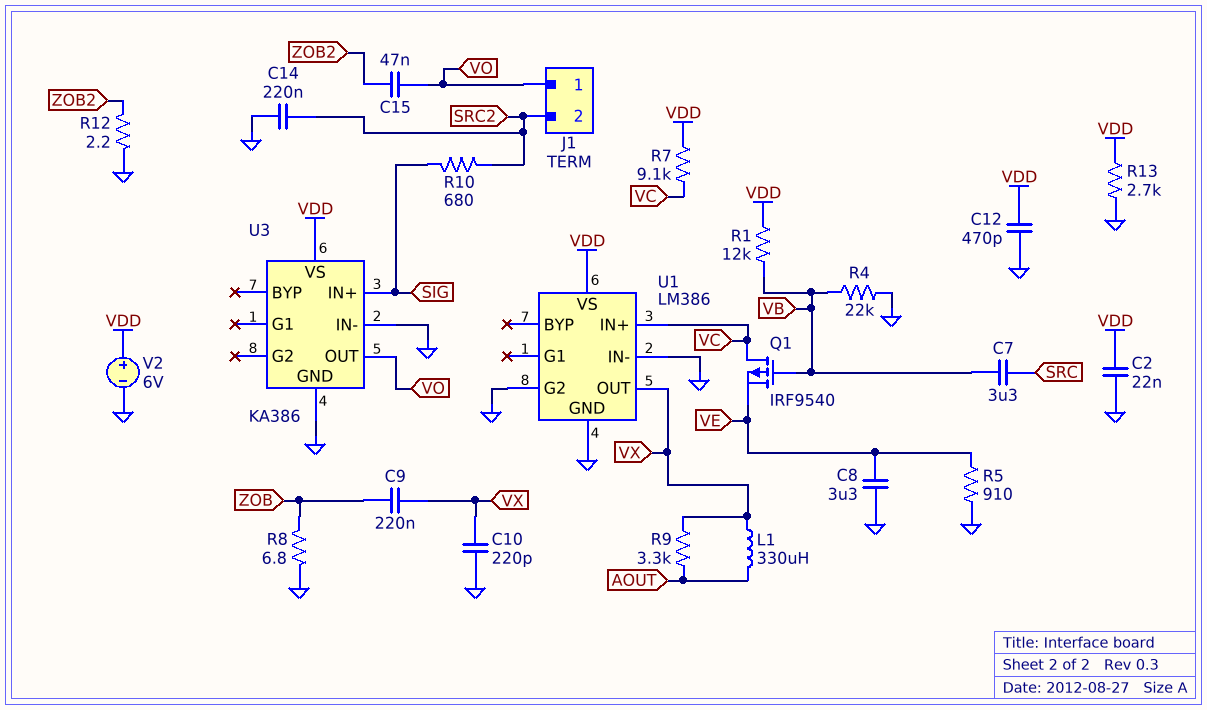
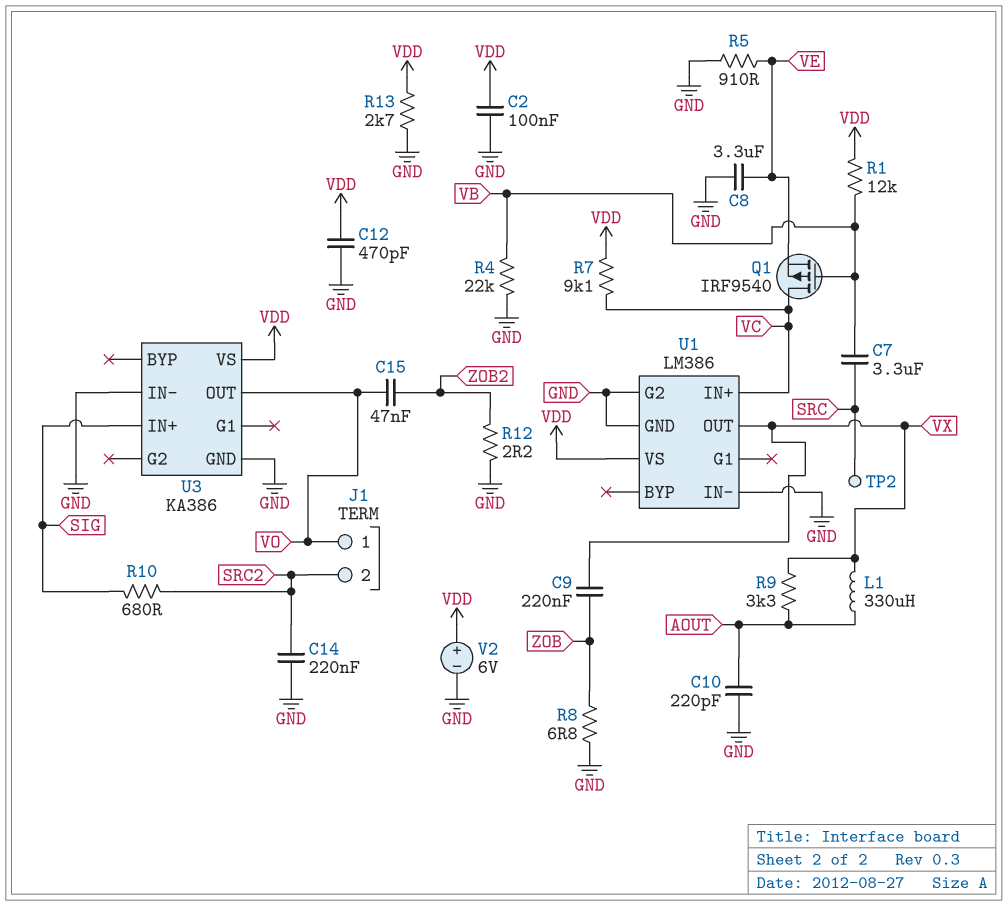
C2: 22nF (GND, VDD) -> 100nF (GND, VDD)
C10: 220pF (GND, VX) -> 220pF (AOUT, GND)
TP2: none -> test point (SRC)

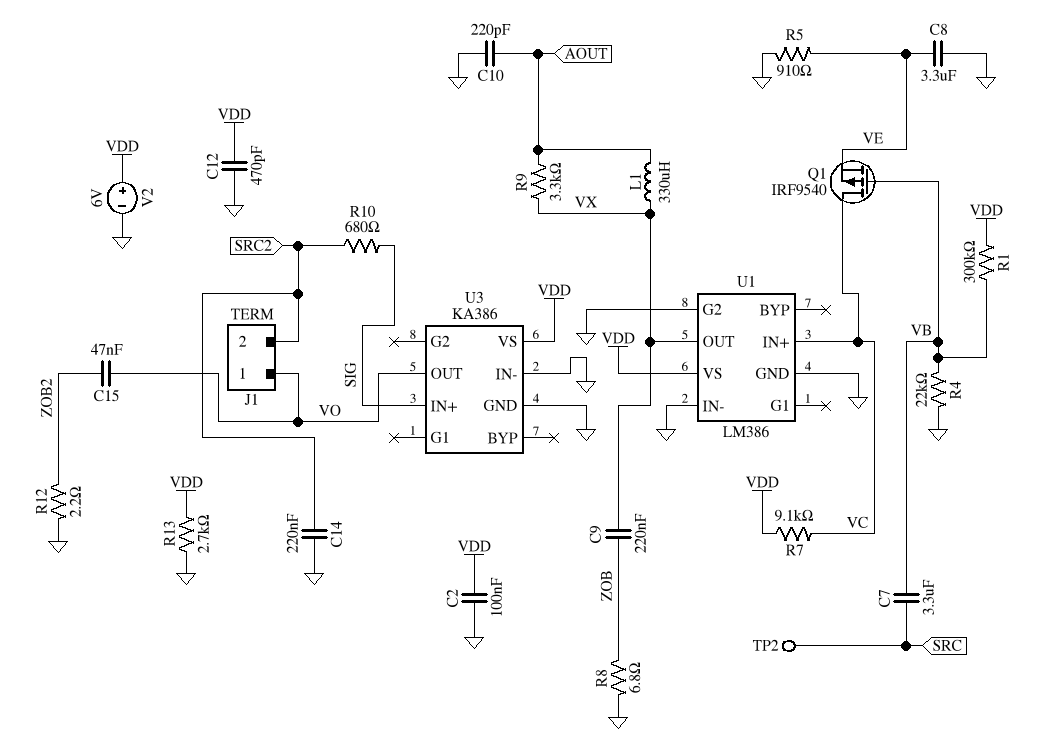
R1: 12k (VB, VDD) -> 300k (VB, VDD)

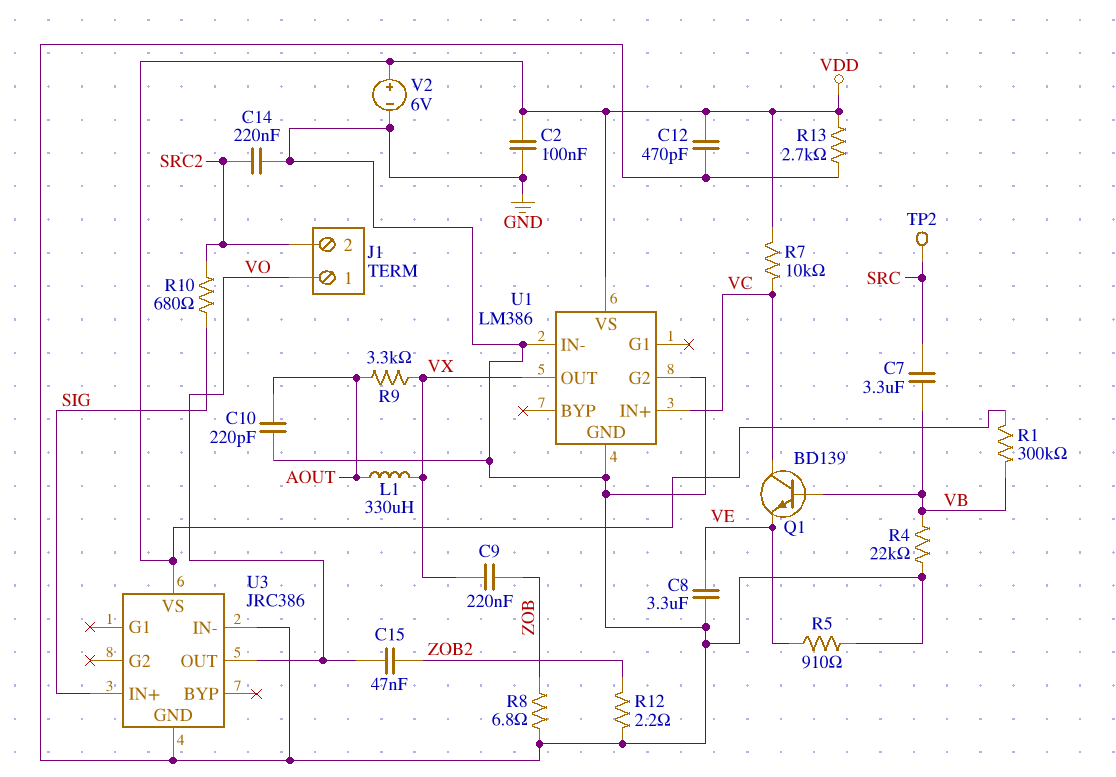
Q1: PMOS IRF9540 (G VB, D VC, S VE) -> NPN BD139 (B VB, C VC, E VE)
R7: 9.1k (VC, VDD) -> 10k (VC, VDD)
U3: KA386 -> JRC386

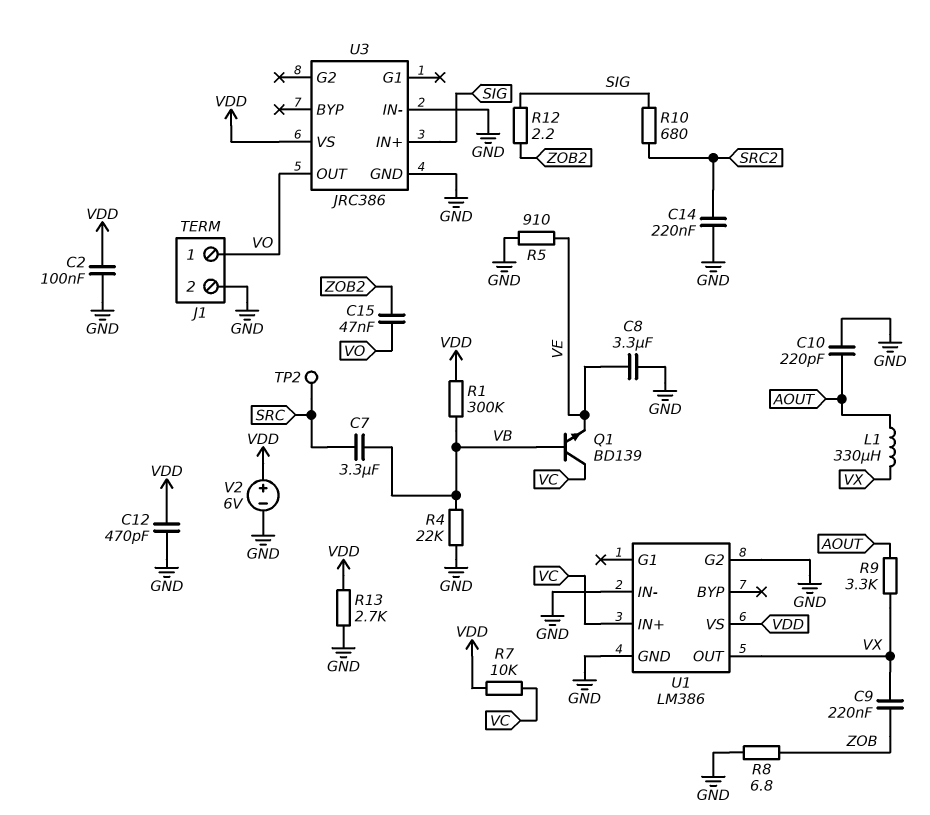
J1 pin 2: SRC2 -> GND
R12: 2.2 (GND, ZOB2) -> 2.2 (SIG, ZOB2)

